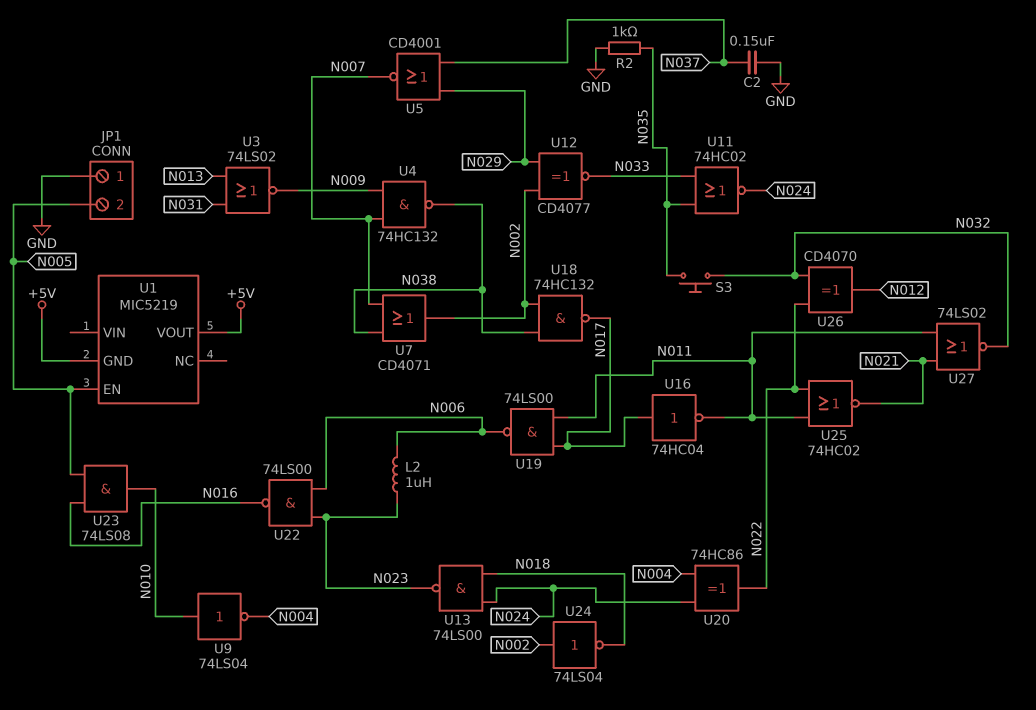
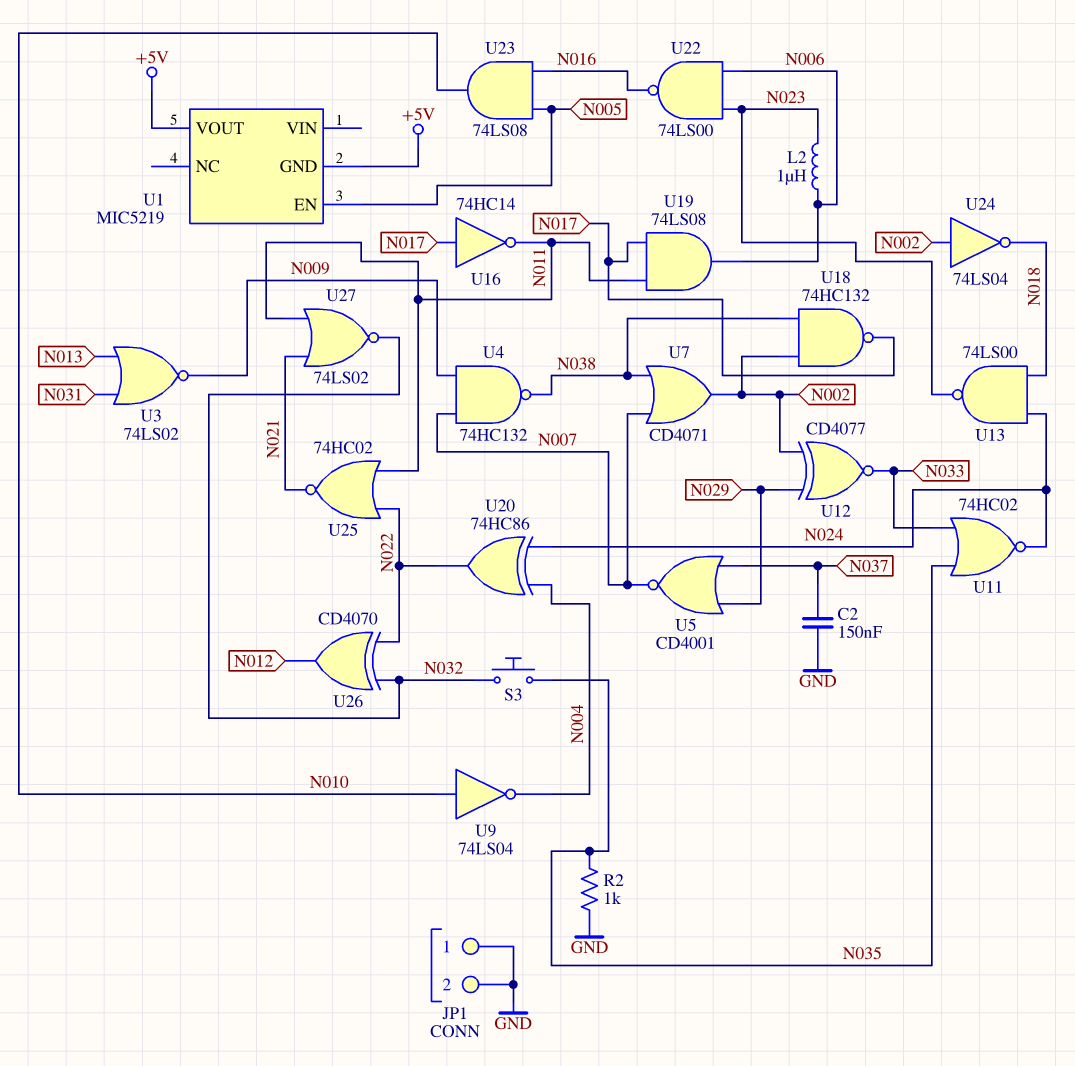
JP1 pin 2: N005 -> GND
U16: NOT 74HC04 (in N017, out N011) -> NOT 74HC14 (in N017, out N011)
U19: NAND 74LS00 (in N011, in N017, out N006) -> AND 74LS08 (in N011, in N017, out N006)

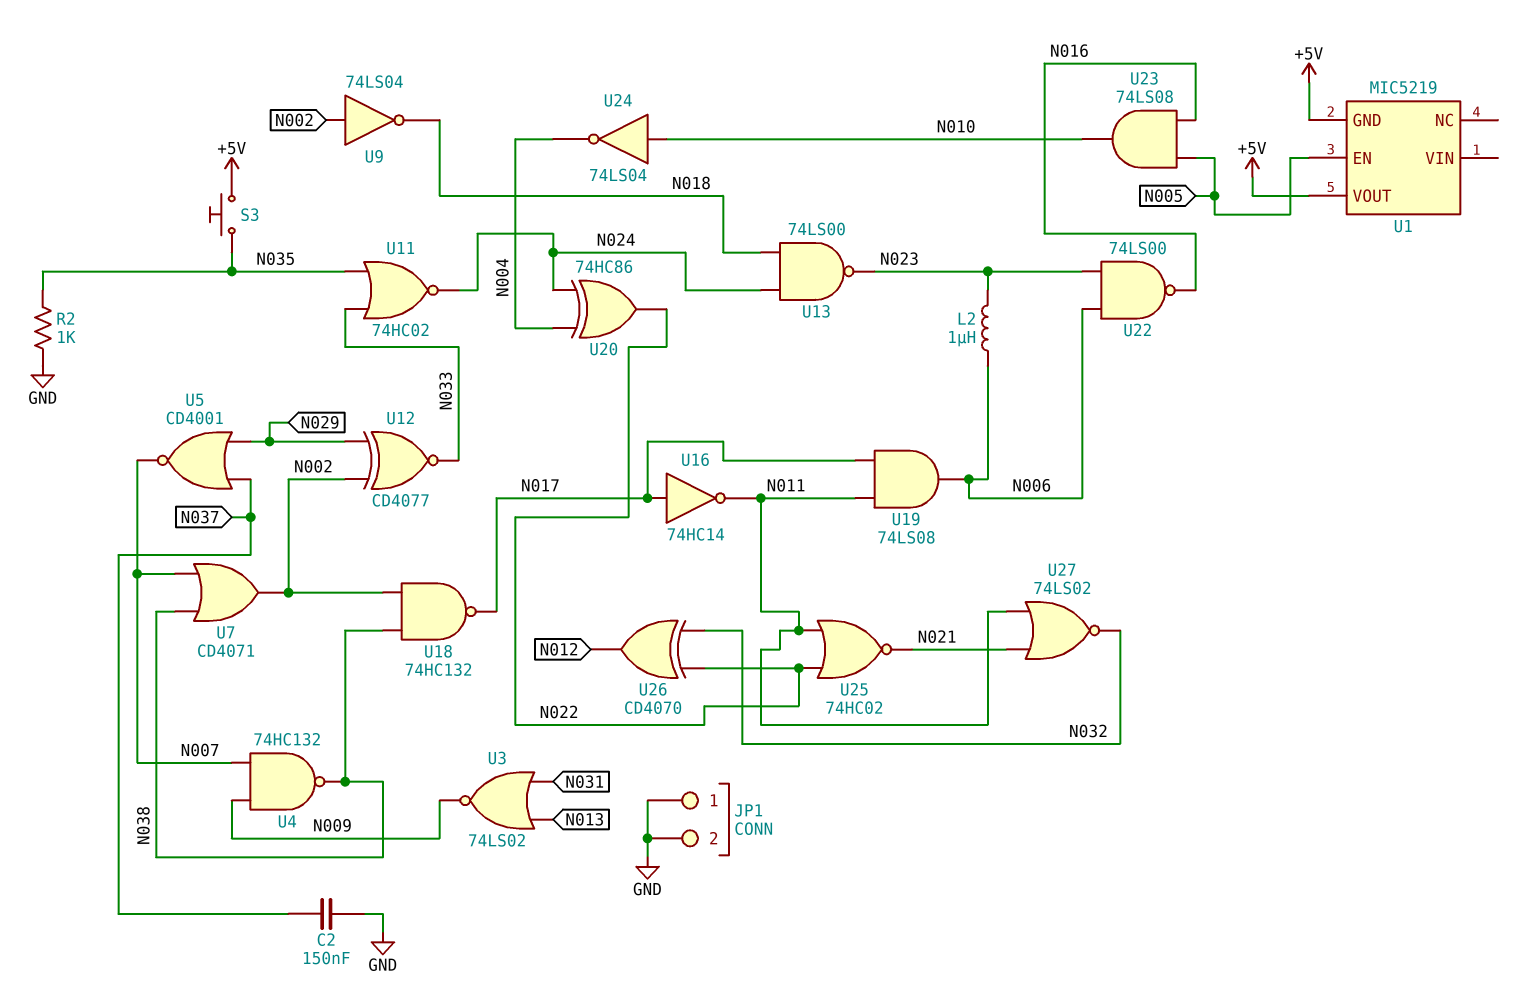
S3: button (N032, N035) -> button (+5V, N035)
U9: NOT 74LS04 (in N010, out N004) -> NOT 74LS04 (in N002, out N018)
U24: NOT 74LS04 (in N002, out N018) -> NOT 74LS04 (in N010, out N004)

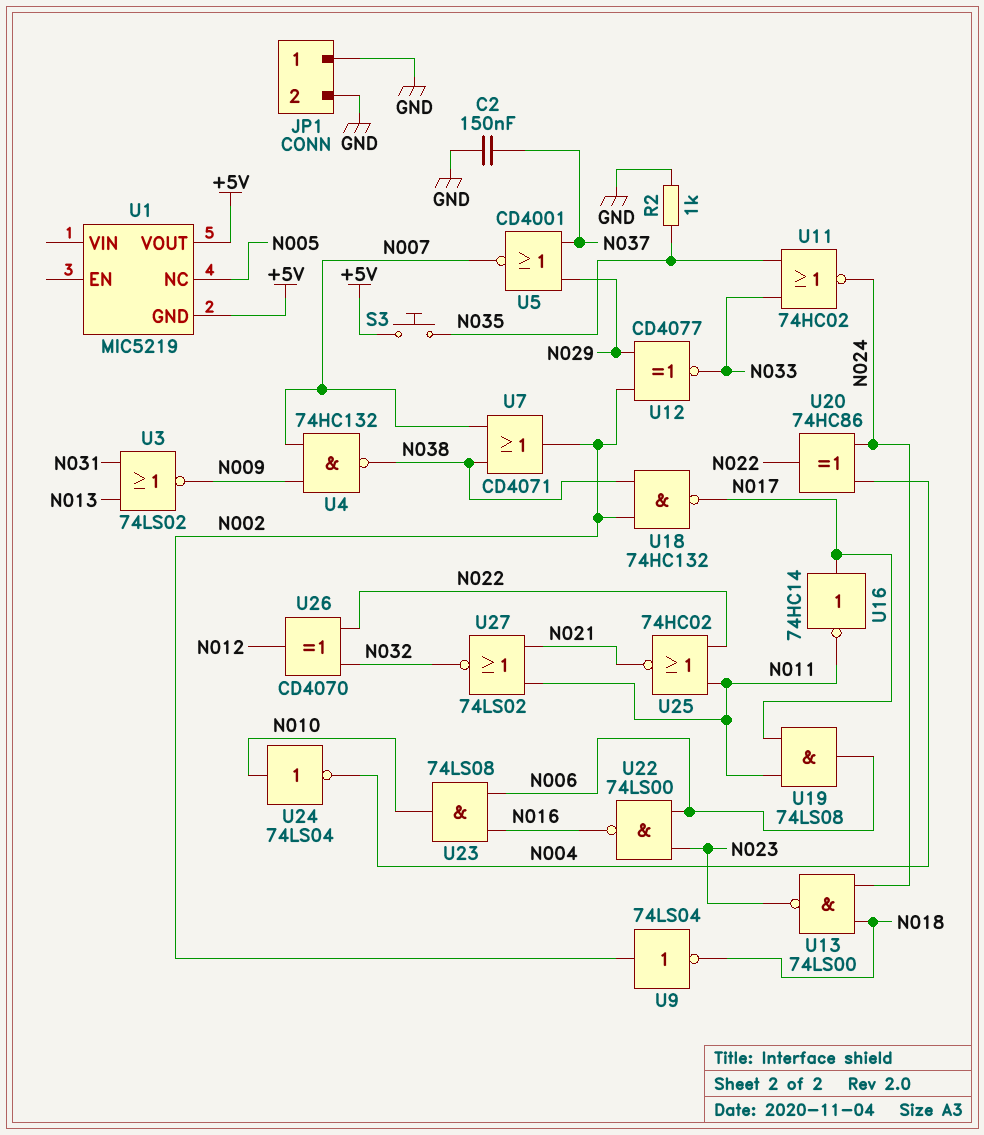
L2: 1uH (N006, N023) -> none
U1 pin EN: N005 -> none
U1 pin NC: none -> N005
U23: AND 74LS08 (in N005, in N016, out N010) -> AND 74LS08 (in N006, in N016, out N010)

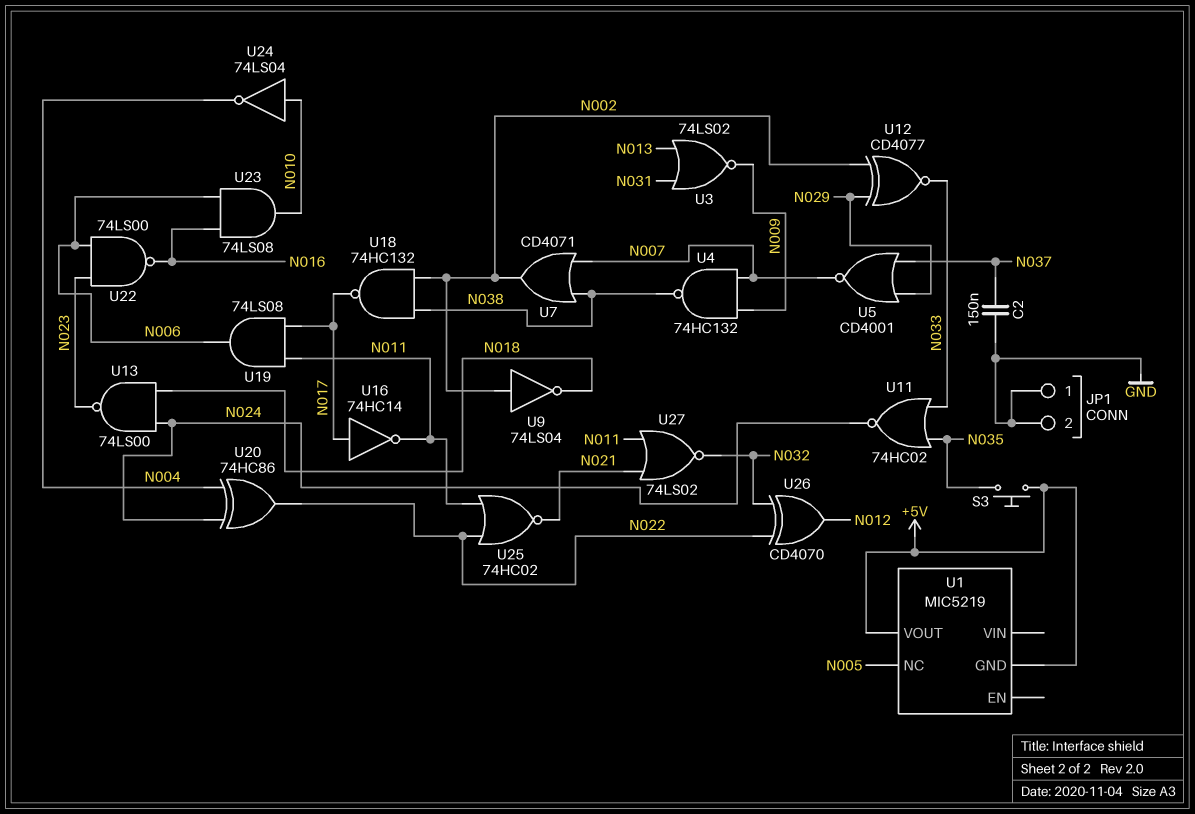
R2: 1k (GND, N035) -> none

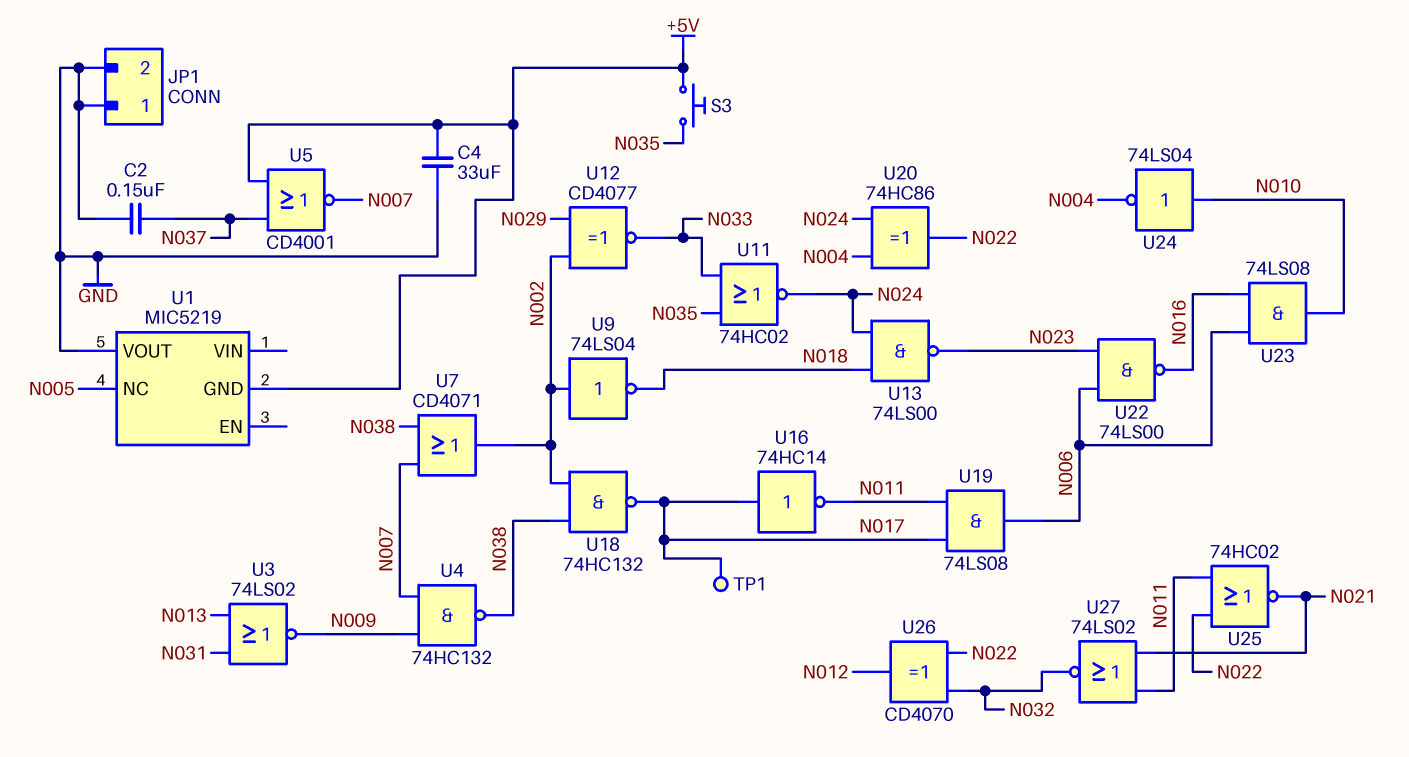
C4: none -> 33uF (+5V, GND)
TP1: none -> test point (N017)
U1 pin VOUT: +5V -> GND
U5: NOR CD4001 (in N029, in N037, out N007) -> NOR CD4001 (in +5V, in N037, out N007)

